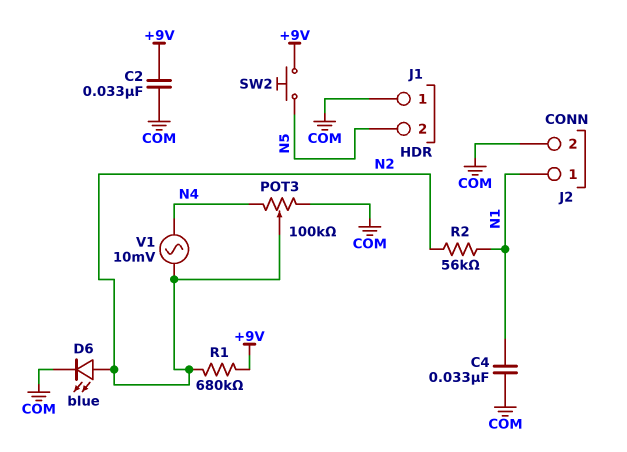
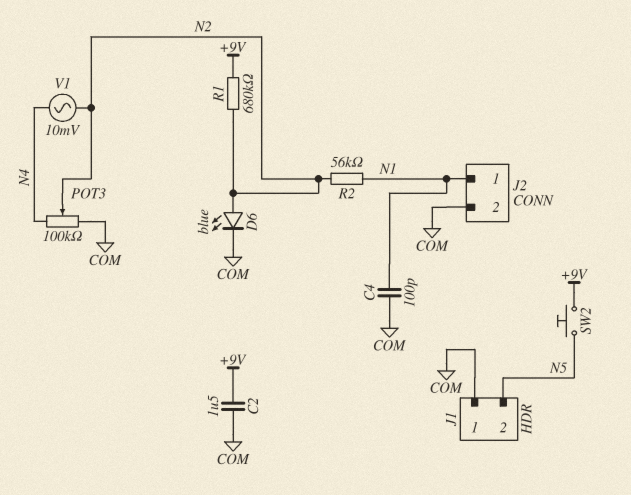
C2: 33nF (+9V, COM) -> 1.5uF (+9V, COM)
C4: 33nF (COM, N1) -> 100pF (COM, N1)

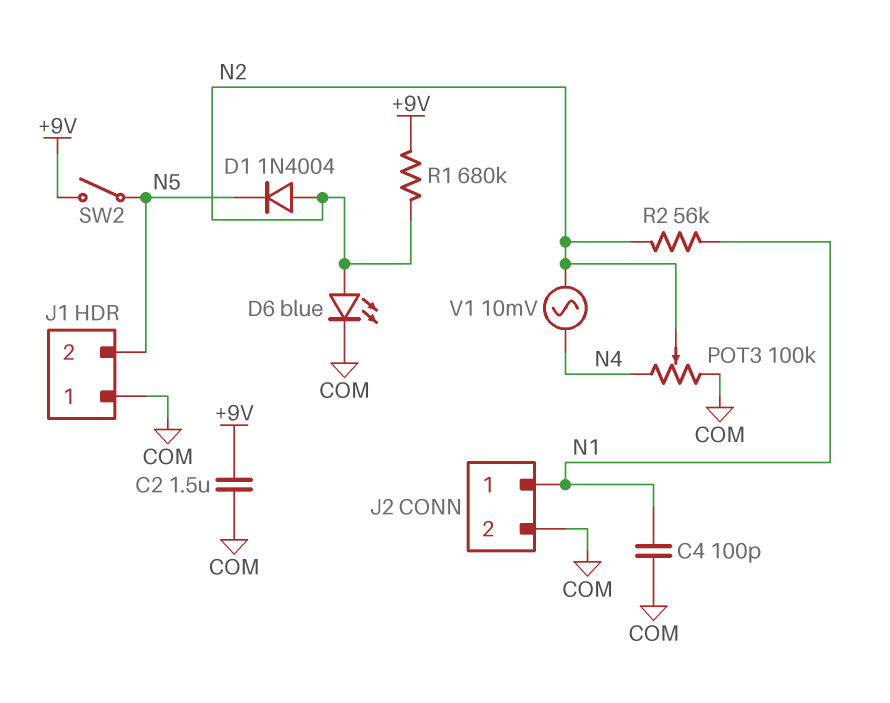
D1: none -> diode 1N4004 (A N2, K N5)
SW2: button (+9V, N5) -> switch (+9V, N5)

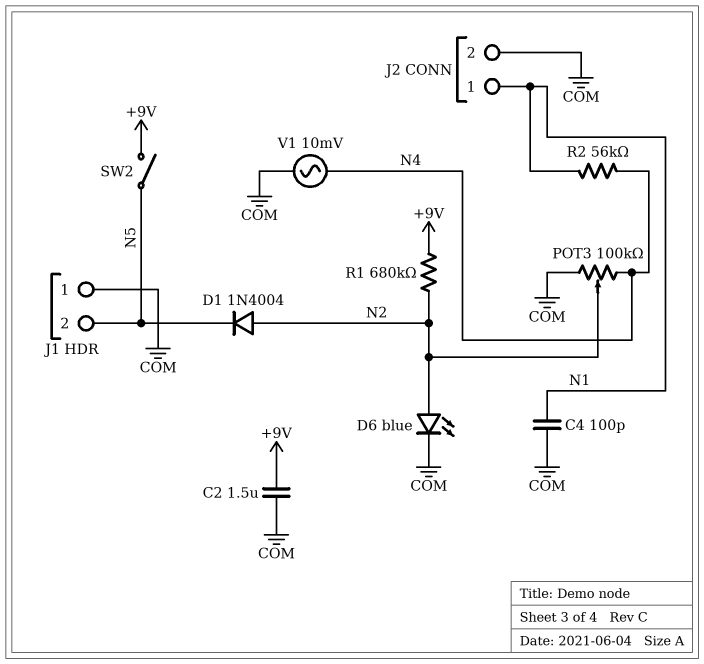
R2: 56k (N1, N2) -> 56k (N1, N4)
V1: AC 10mV (N2, N4) -> AC 10mV (COM, N4)

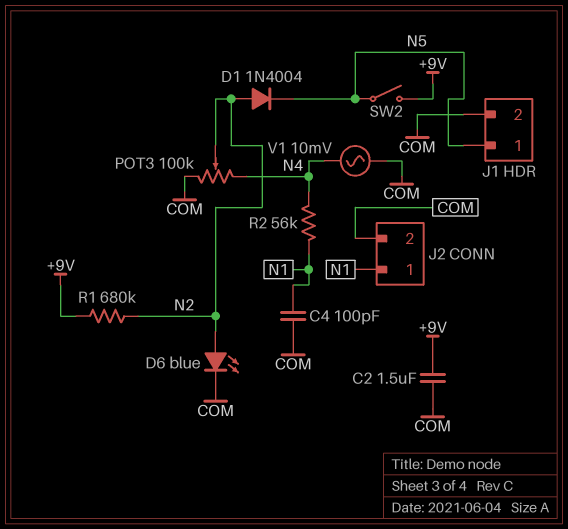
J1 pin 1: COM -> N5
J1 pin 2: N5 -> COM

